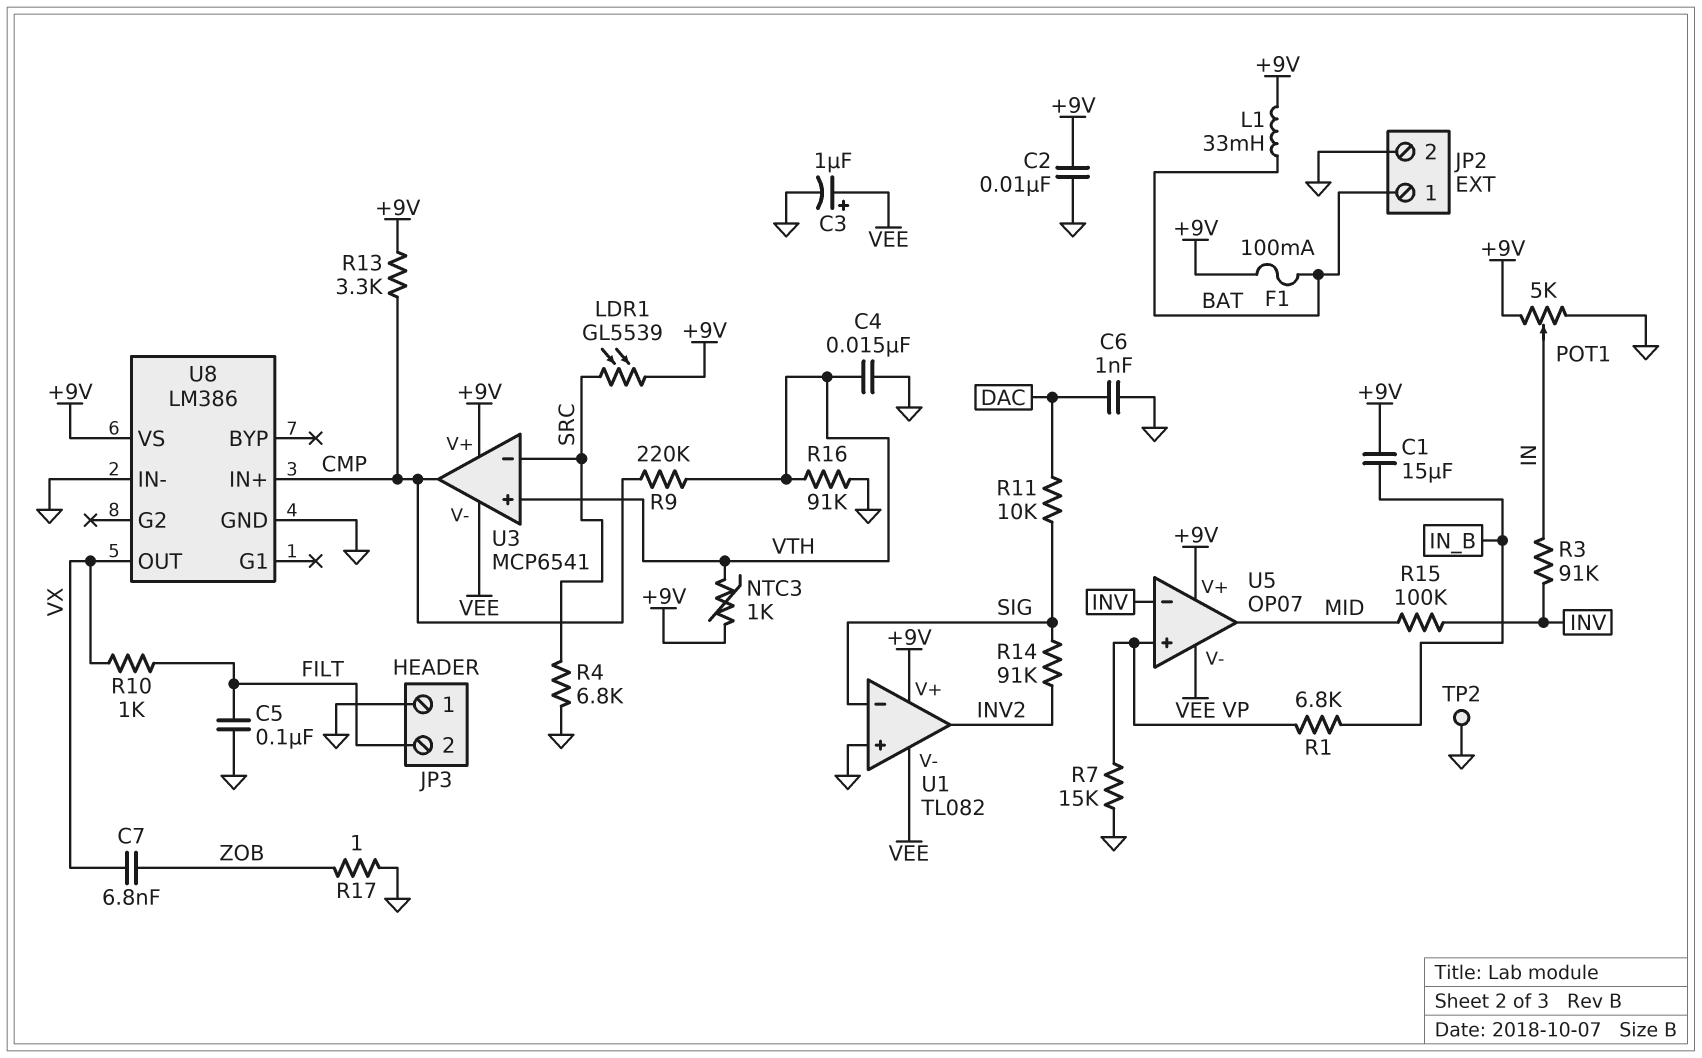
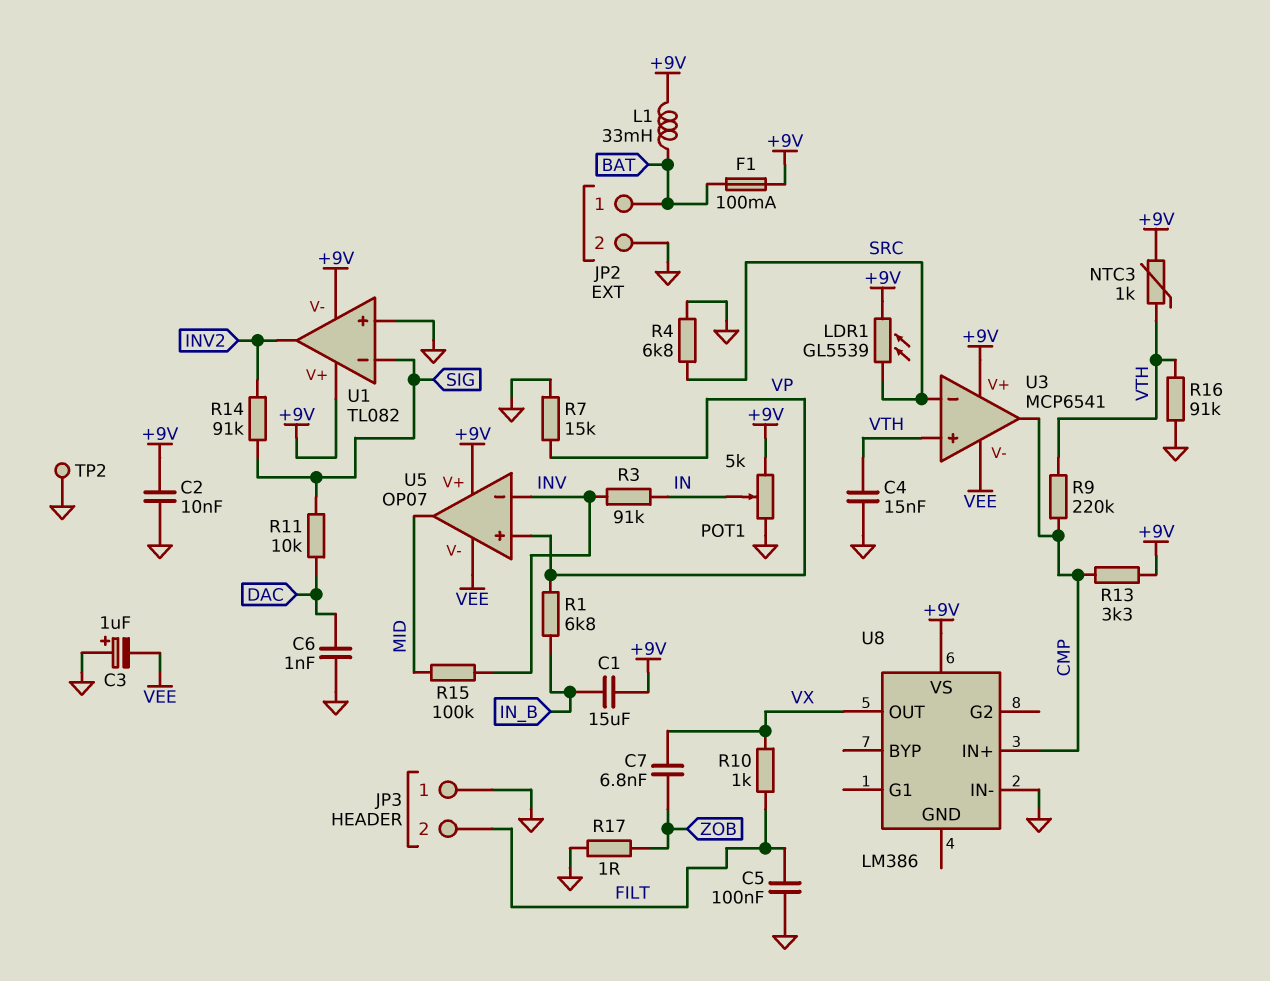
C3: 1uF (plus VEE, minus GND) -> 1uF (plus GND, minus VEE)
U1 pin V-: VEE -> +9V
U8 pin GND: GND -> none

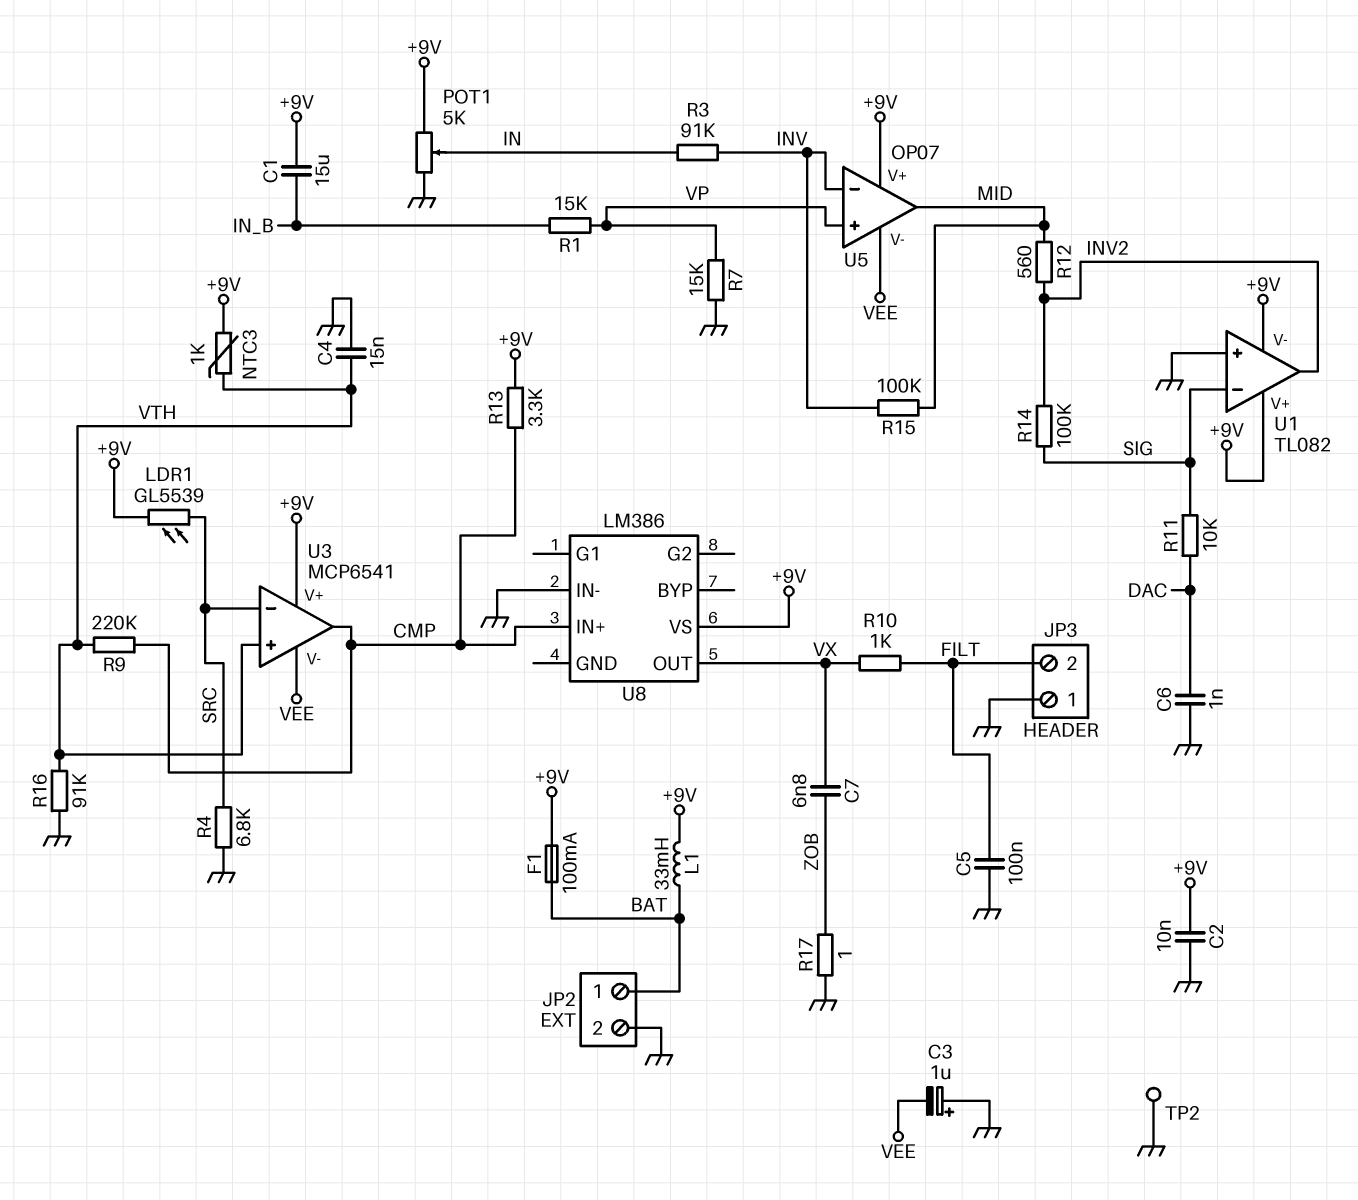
R1: 6.8k (IN_B, VP) -> 15k (IN_B, VP)
R12: none -> 560 (INV2, MID)
R14: 91k (INV2, SIG) -> 100k (INV2, SIG)

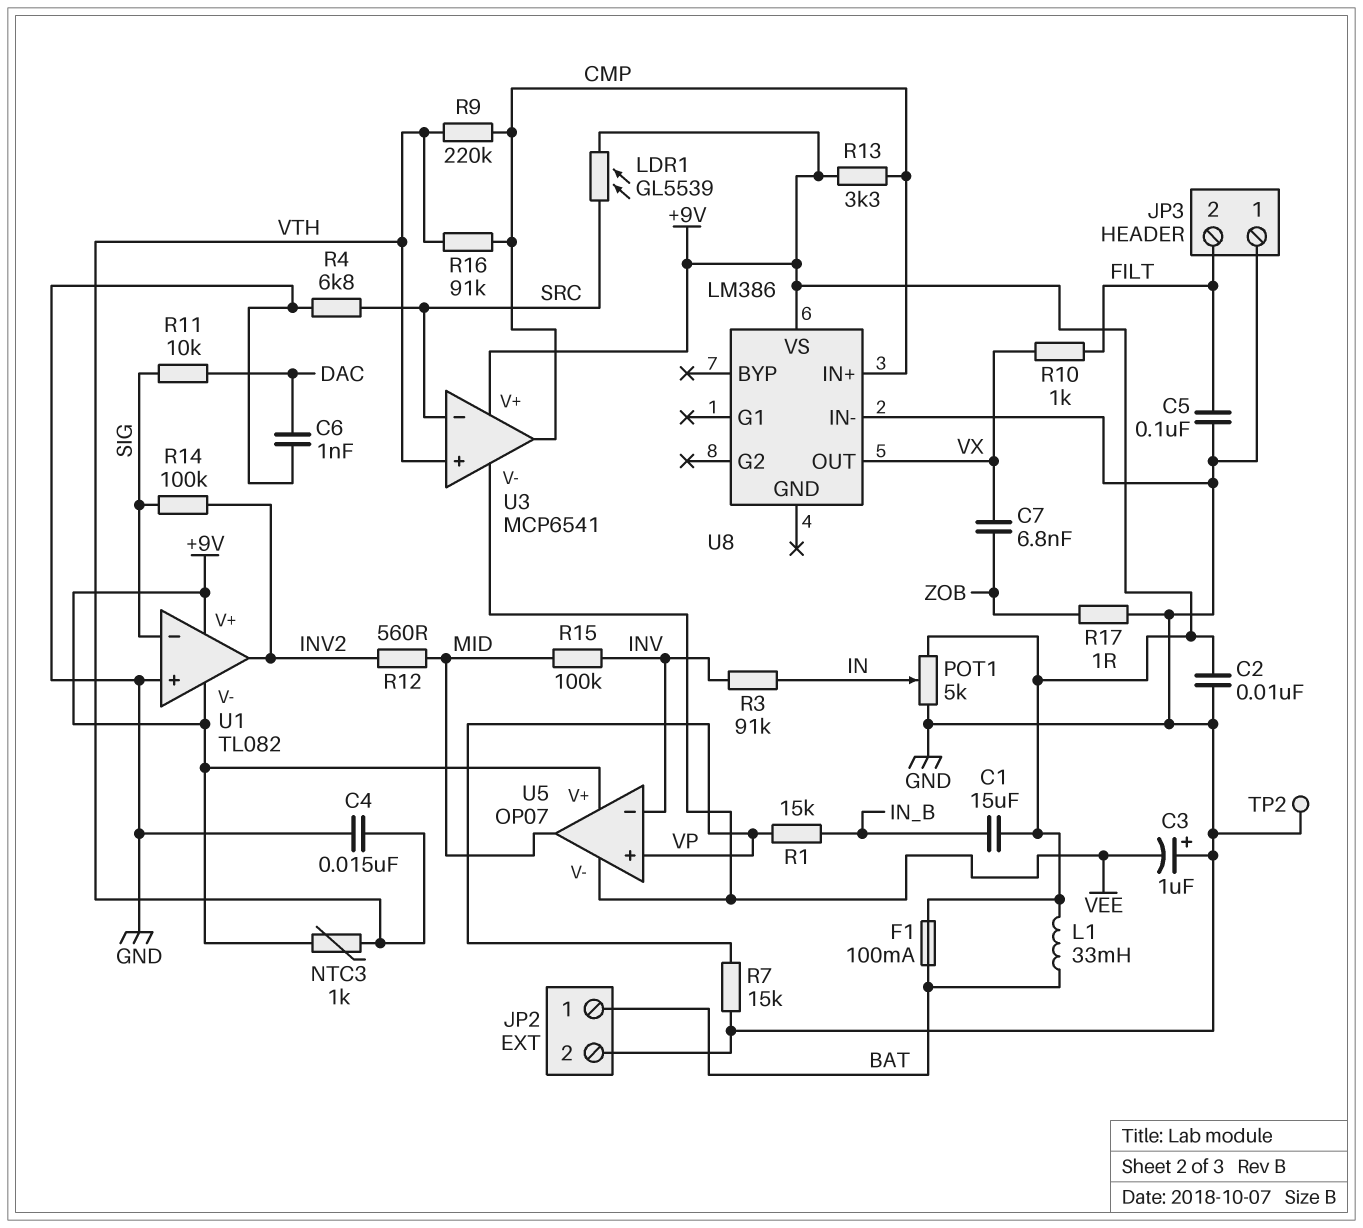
R16: 91k (GND, VTH) -> 91k (CMP, VTH)

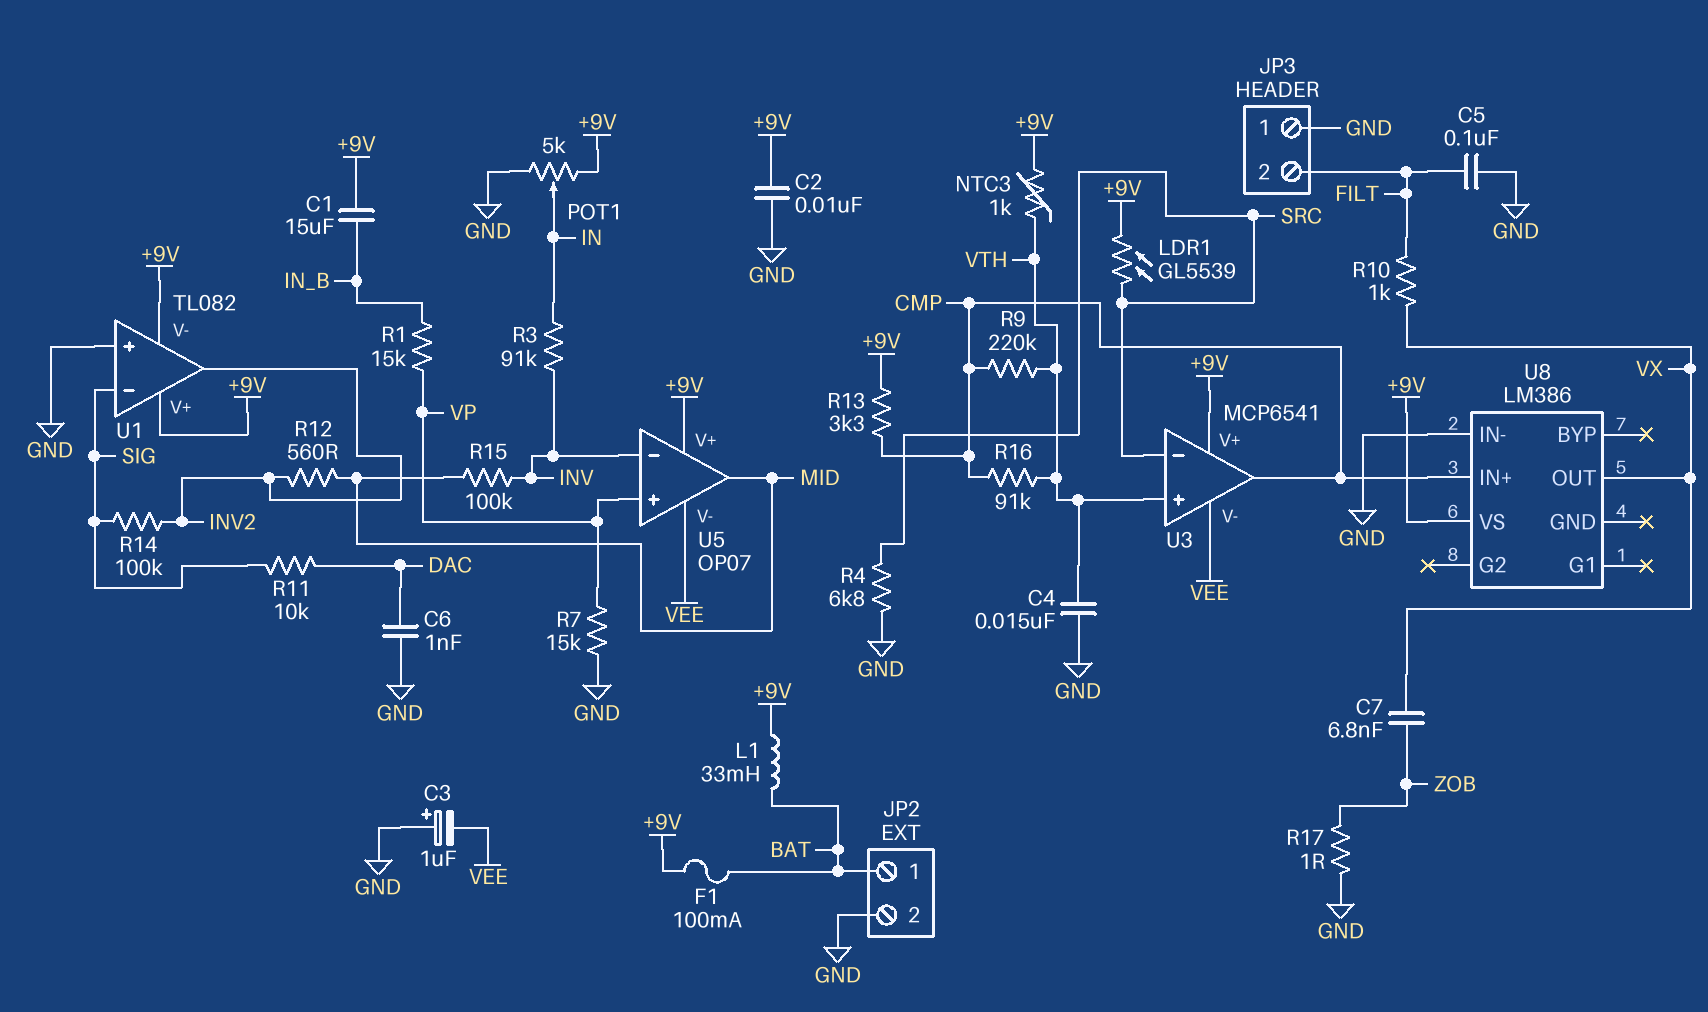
TP2: test point (GND) -> none

